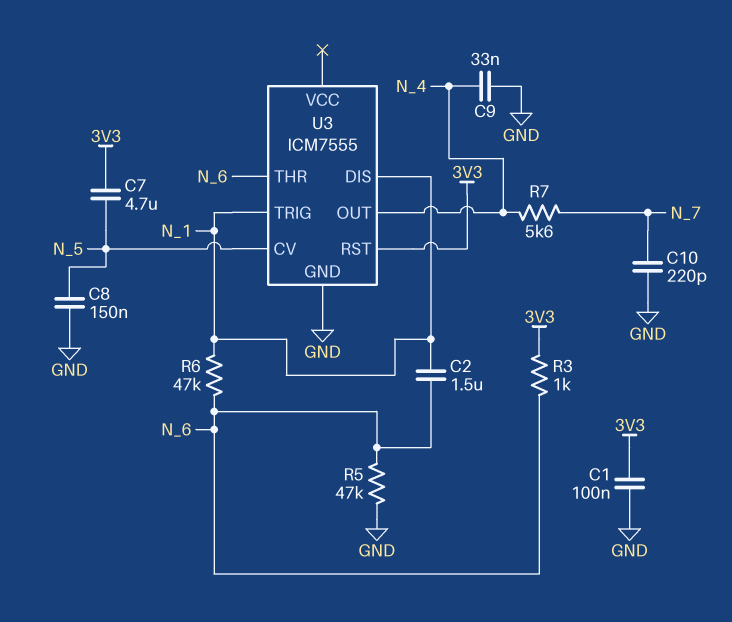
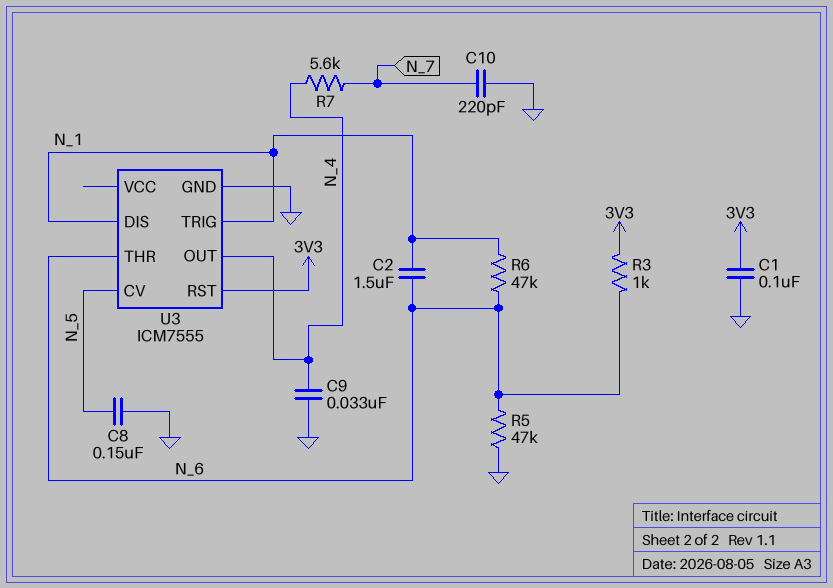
C7: 4.7uF (3V3, N_5) -> none

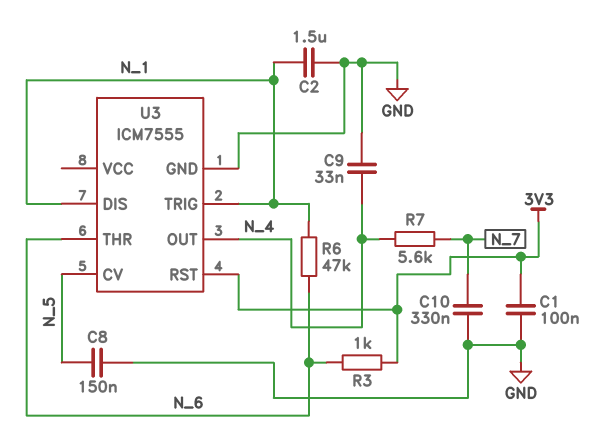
C2: 1.5uF (N_1, N_6) -> 1.5uF (GND, N_1)
C10: 220pF (GND, N_7) -> 330nF (GND, N_7)
R5: 47k (GND, N_6) -> none

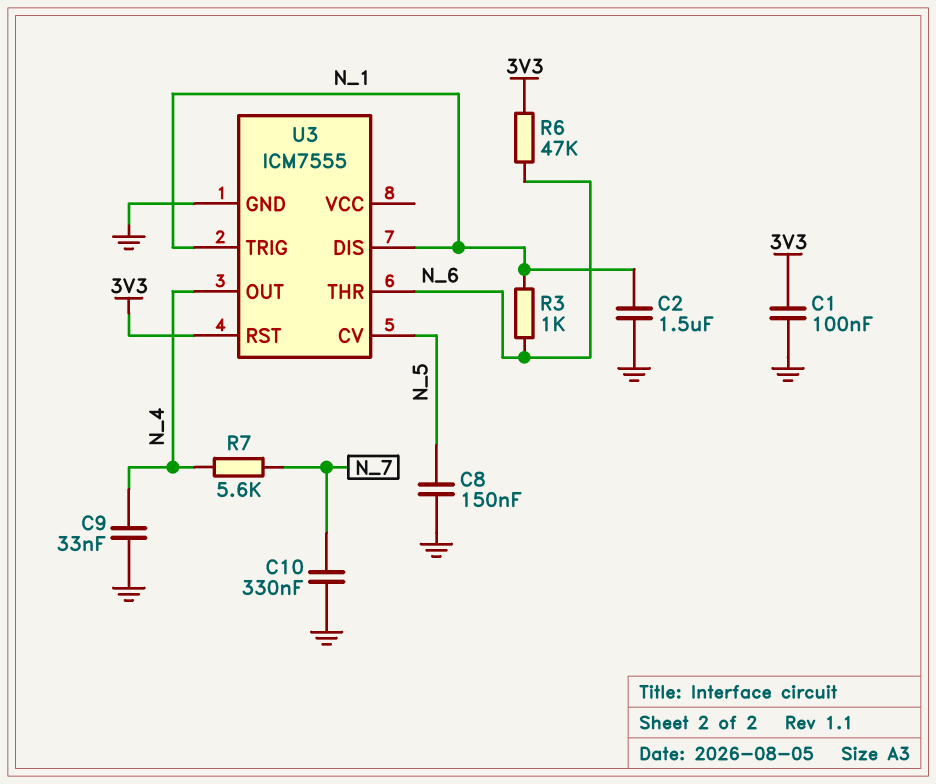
R3: 1k (3V3, N_6) -> 1k (N_1, N_6)
R6: 47k (N_1, N_6) -> 47k (3V3, N_6)

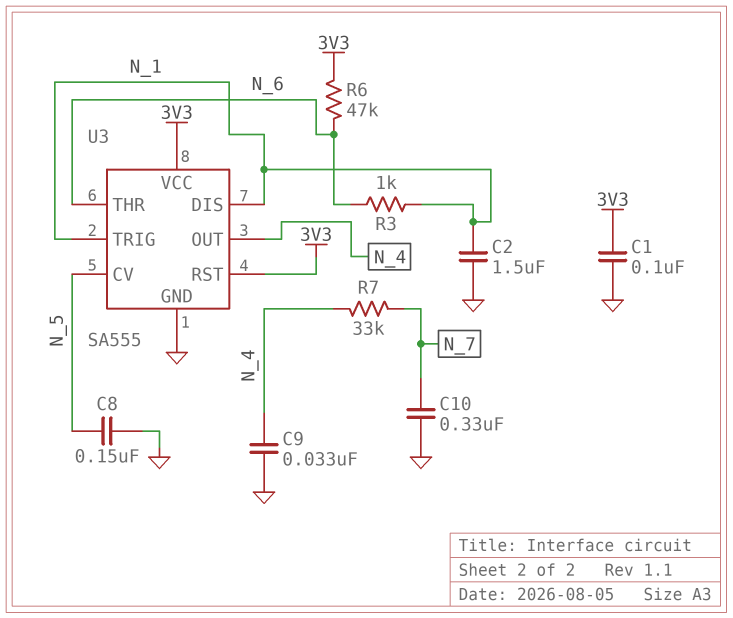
R7: 5.6k (N_4, N_7) -> 33k (N_4, N_7)
U3: ICM7555 -> SA555
U3 pin VCC: none -> 3V3

